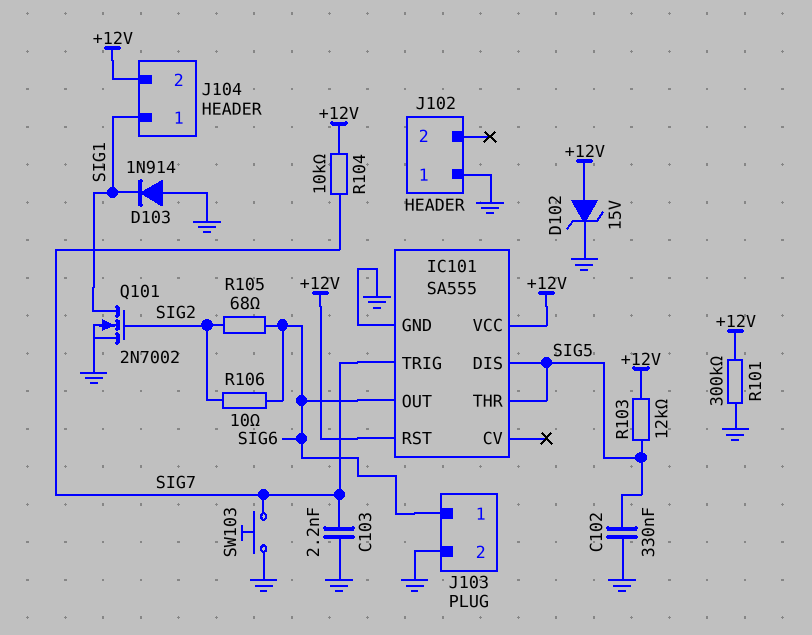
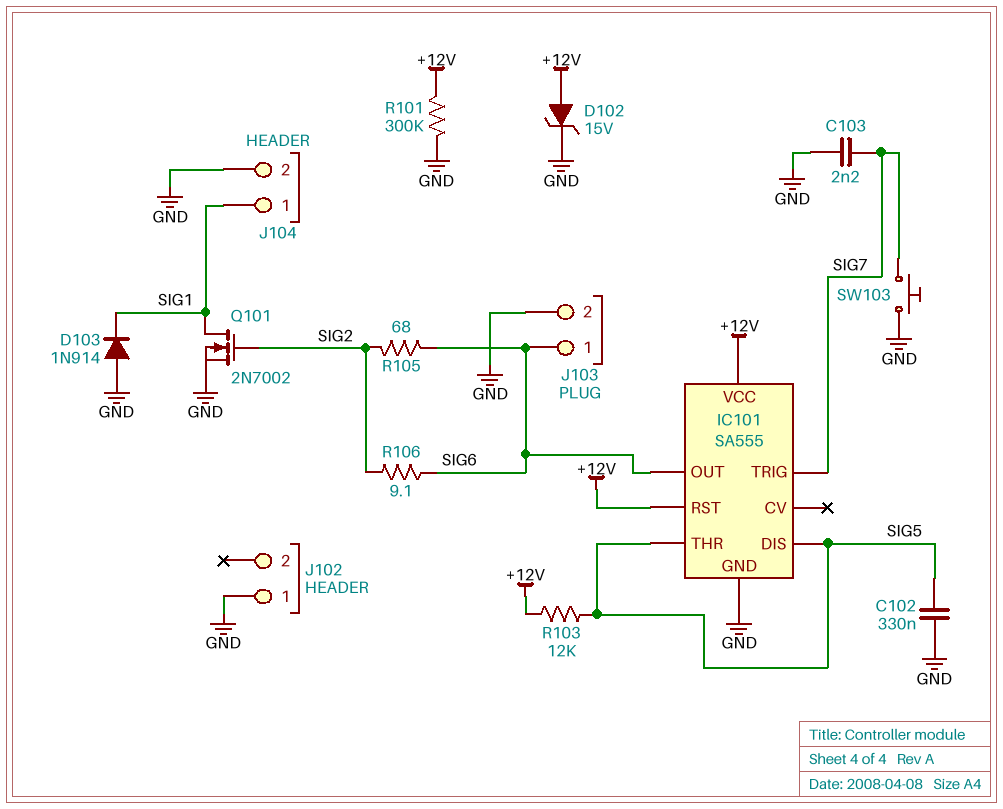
J104 pin 2: +12V -> GND
R104: 10k (+12V, SIG7) -> none
R106: 10 (SIG2, SIG6) -> 9.1 (SIG2, SIG6)

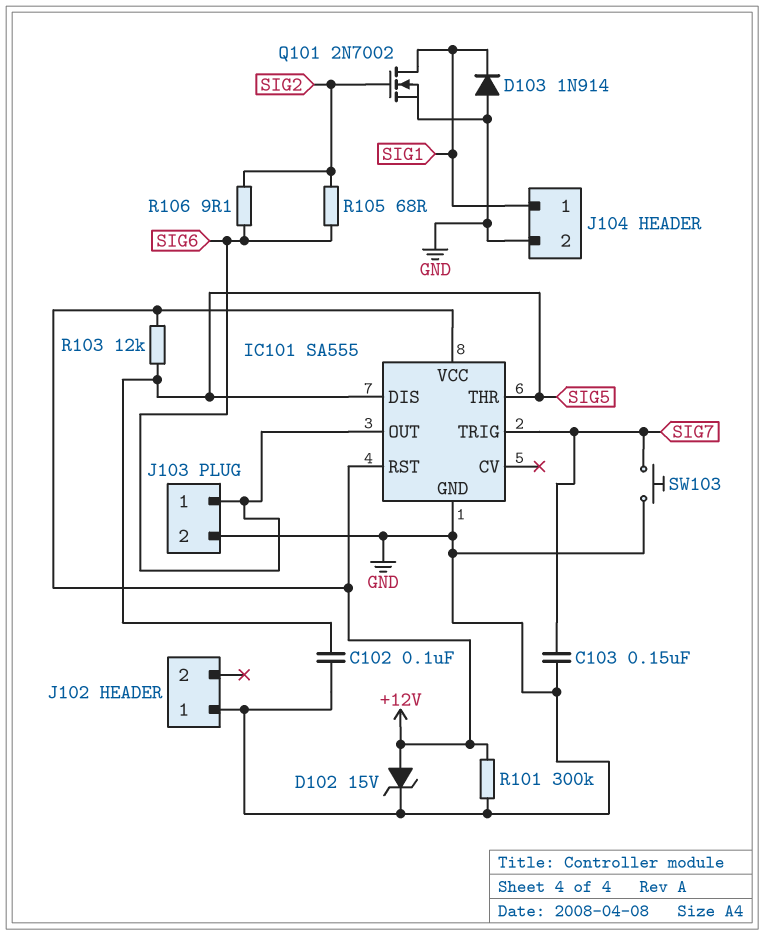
C102: 330nF (GND, SIG5) -> 100nF (GND, SIG5)
C103: 2.2nF (GND, SIG7) -> 150nF (GND, SIG7)

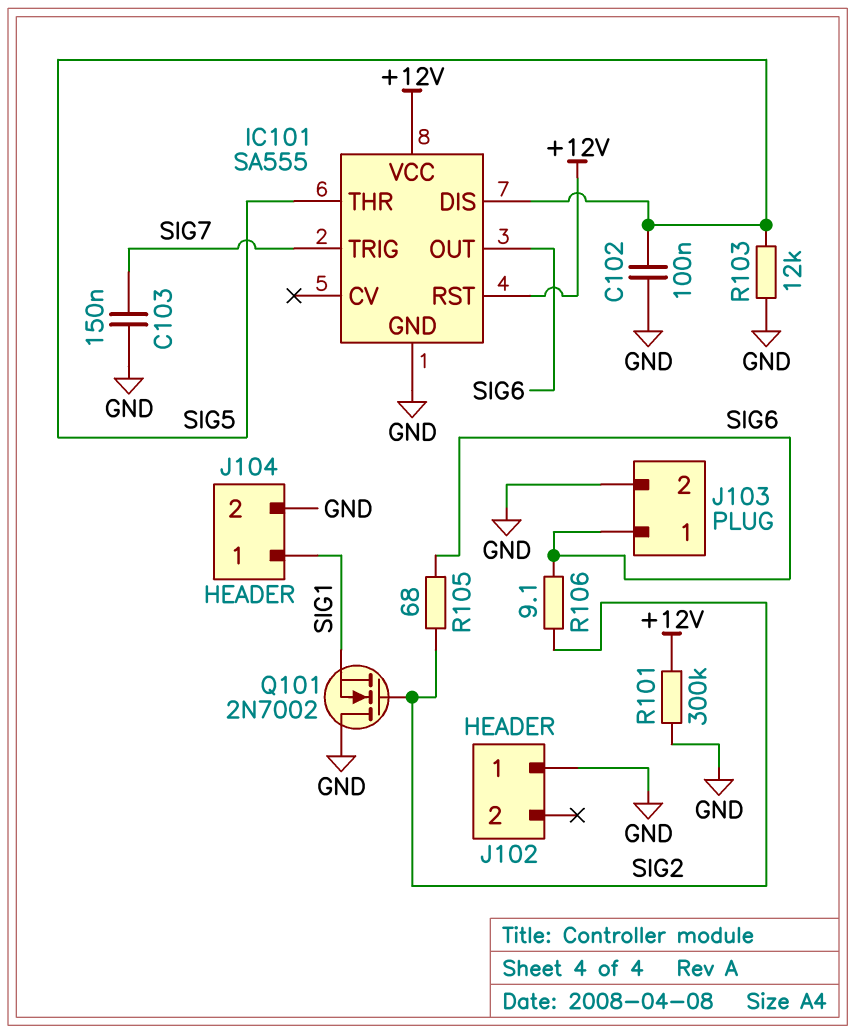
D102: zener 15V (A +12V, K GND) -> none
D103: diode 1N914 (A GND, K SIG1) -> none
Q101: NMOS 2N7002 (G SIG2, D SIG1, S GND) -> NMOS 2N7002 (G SIG2, D GND, S SIG1)
R103: 12k (+12V, SIG5) -> 12k (GND, SIG5)
SW103: button (GND, SIG7) -> none

